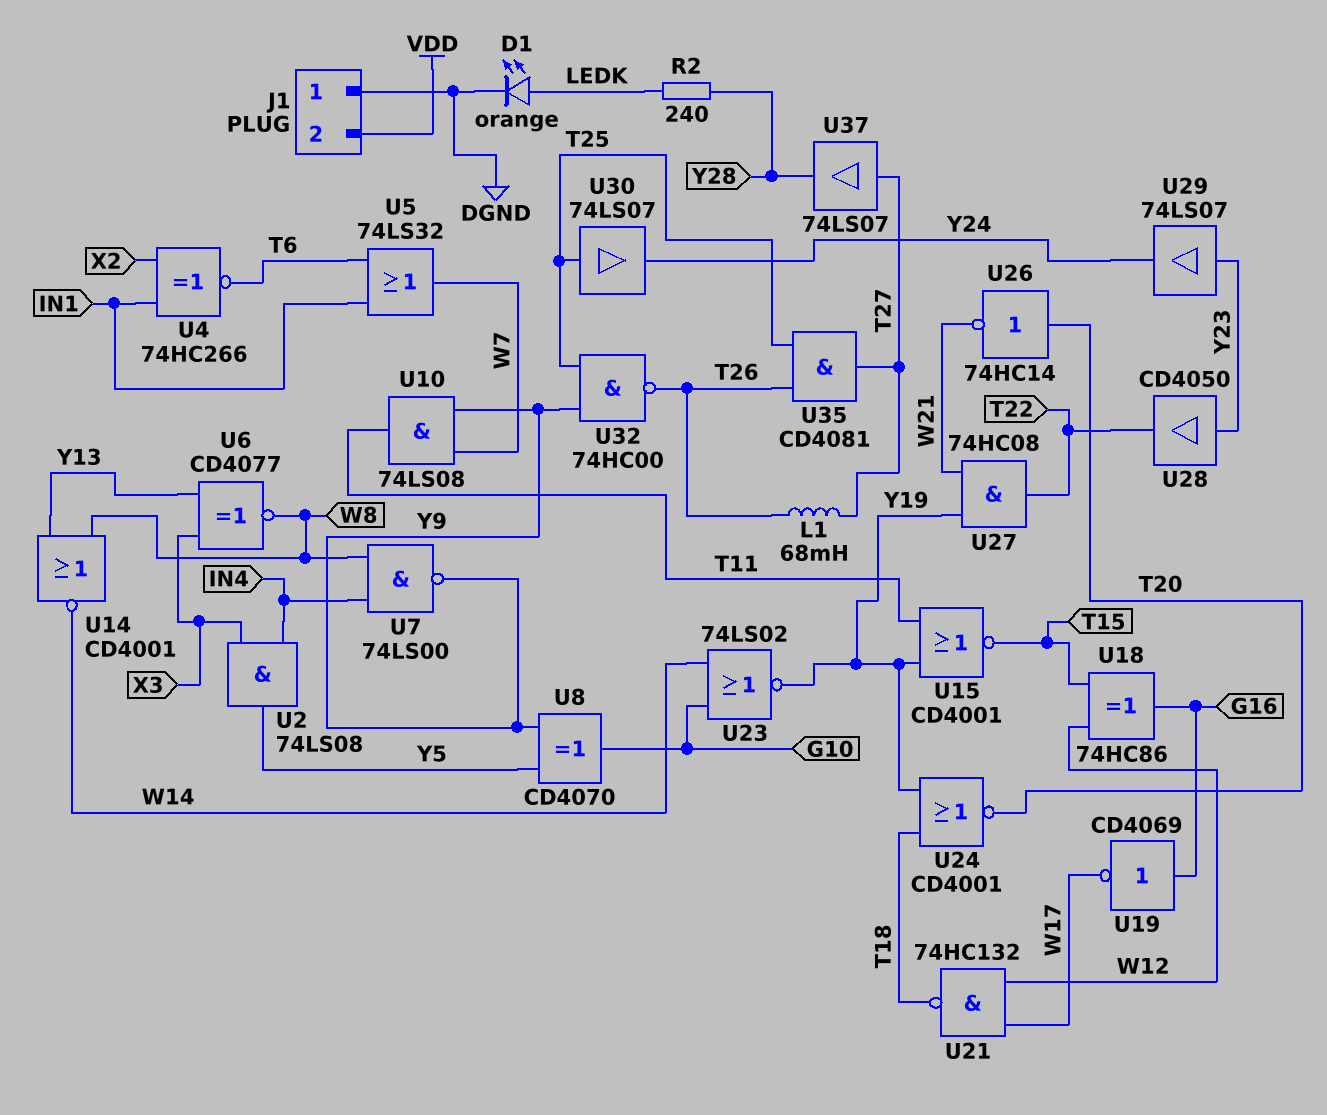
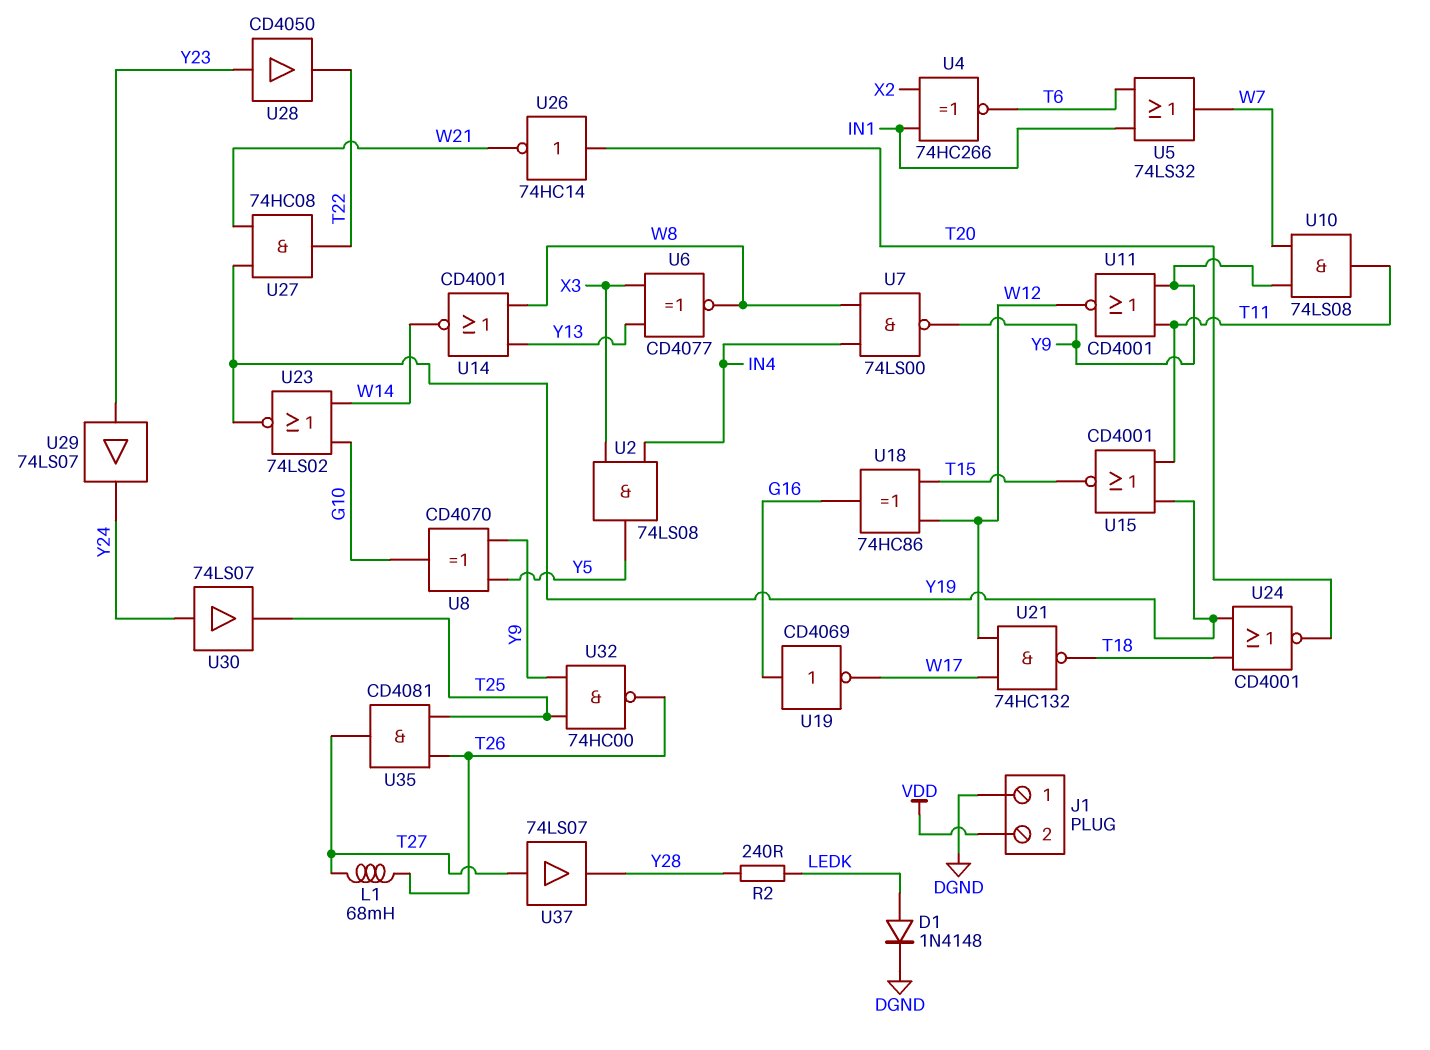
D1: LED orange (A LEDK, K DGND) -> diode 1N4148 (A LEDK, K DGND)
U11: none -> NOR CD4001 (in T11, in Y9, out W12)
U30: buffer 74LS07 (in T25, out Y24) -> buffer 74LS07 (in Y24, out T25)

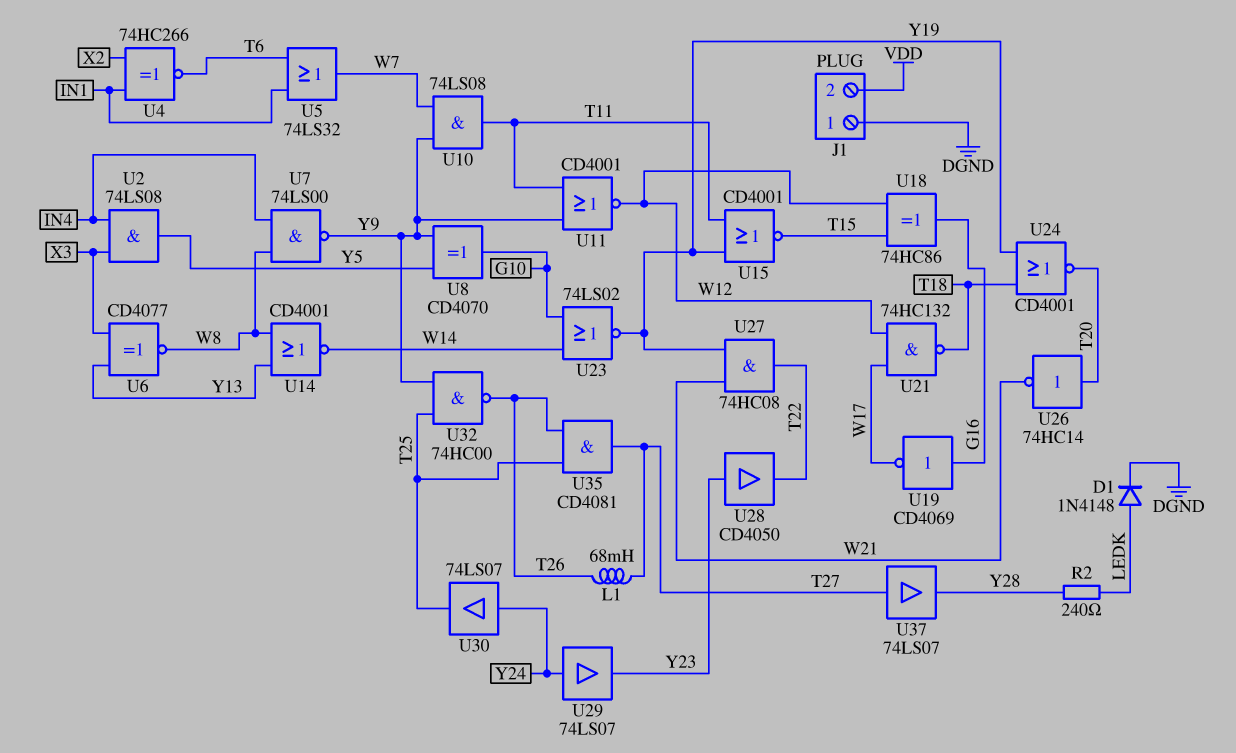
U29: buffer 74LS07 (in Y23, out Y24) -> buffer 74LS07 (in Y24, out Y23)

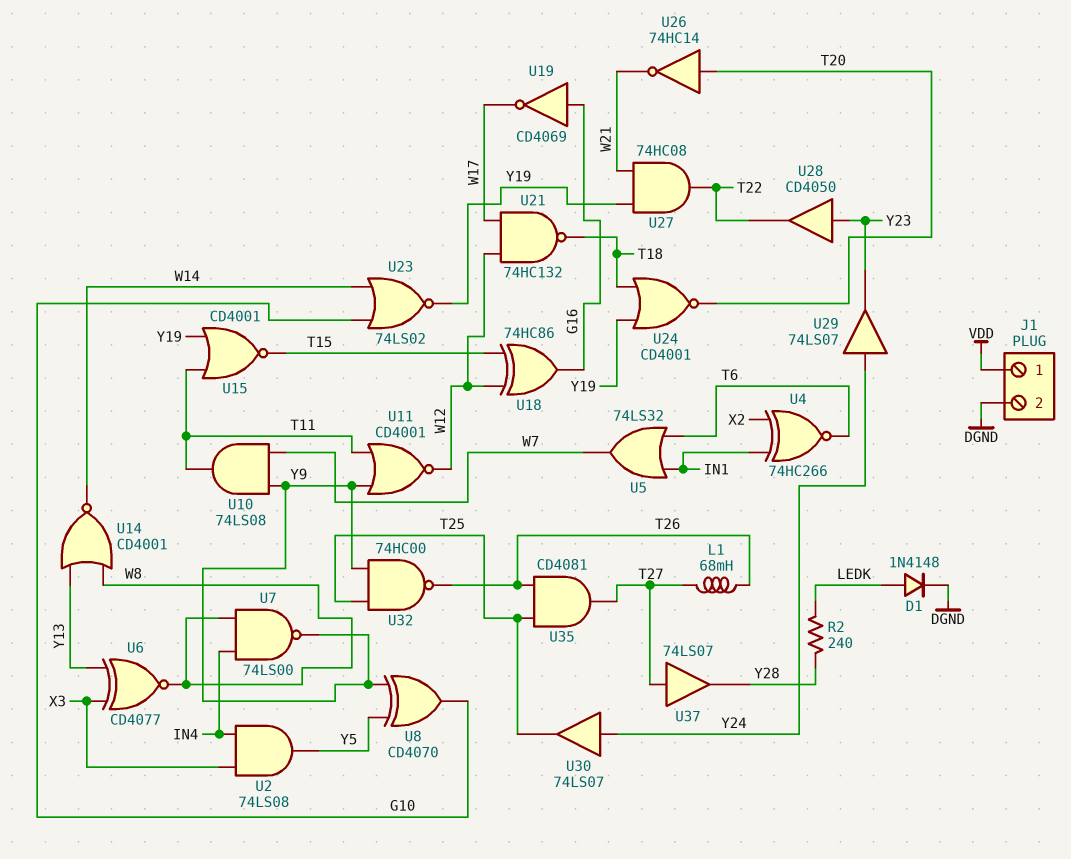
J1 pin 1: DGND -> VDD
J1 pin 2: VDD -> DGND

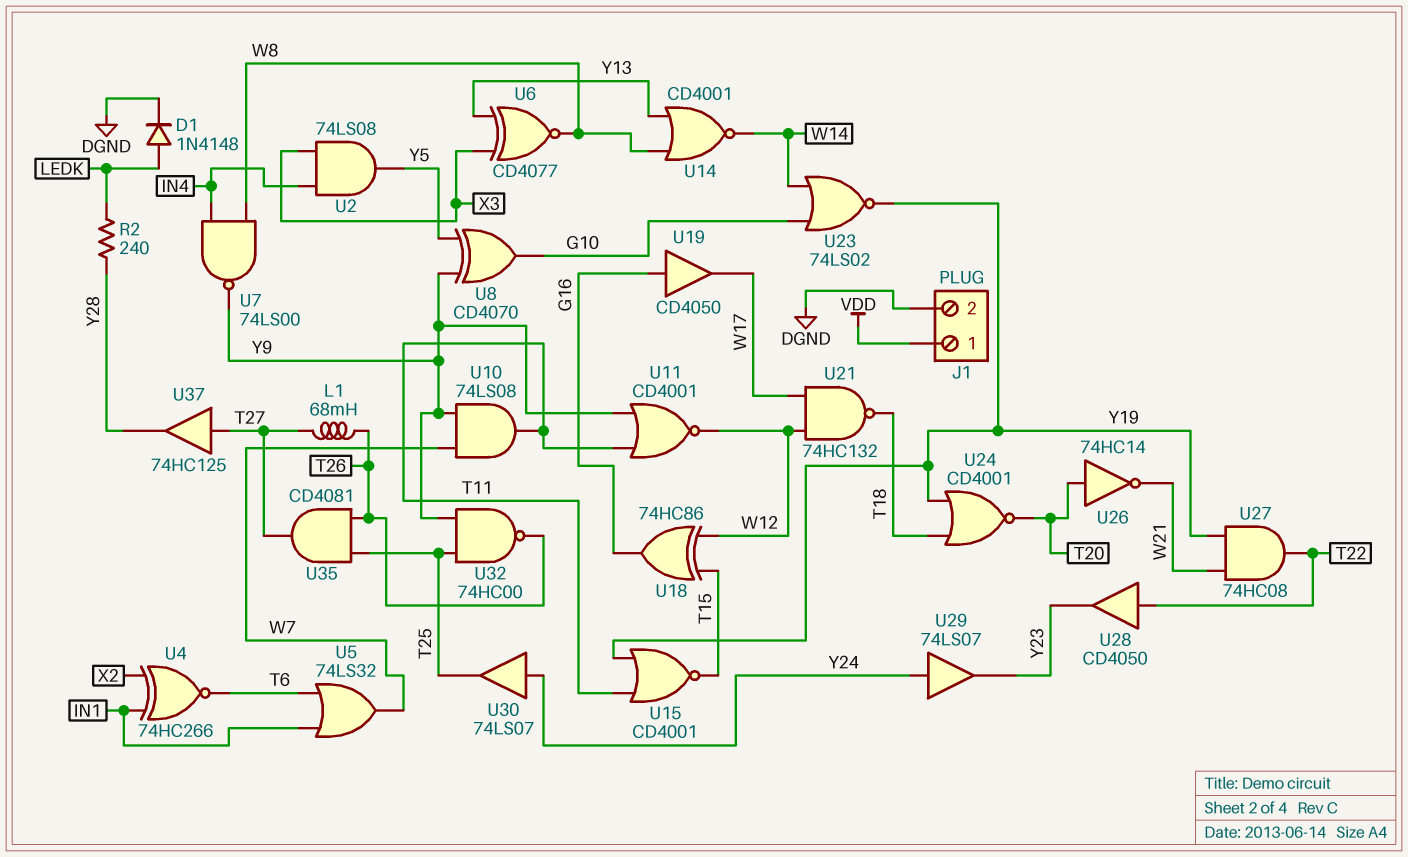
U19: NOT CD4069 (in G16, out W17) -> buffer CD4050 (in G16, out W17)
U28: buffer CD4050 (in Y23, out T22) -> buffer CD4050 (in T22, out Y23)
U37: buffer 74LS07 (in T27, out Y28) -> buffer 74HC125 (in T27, out Y28)

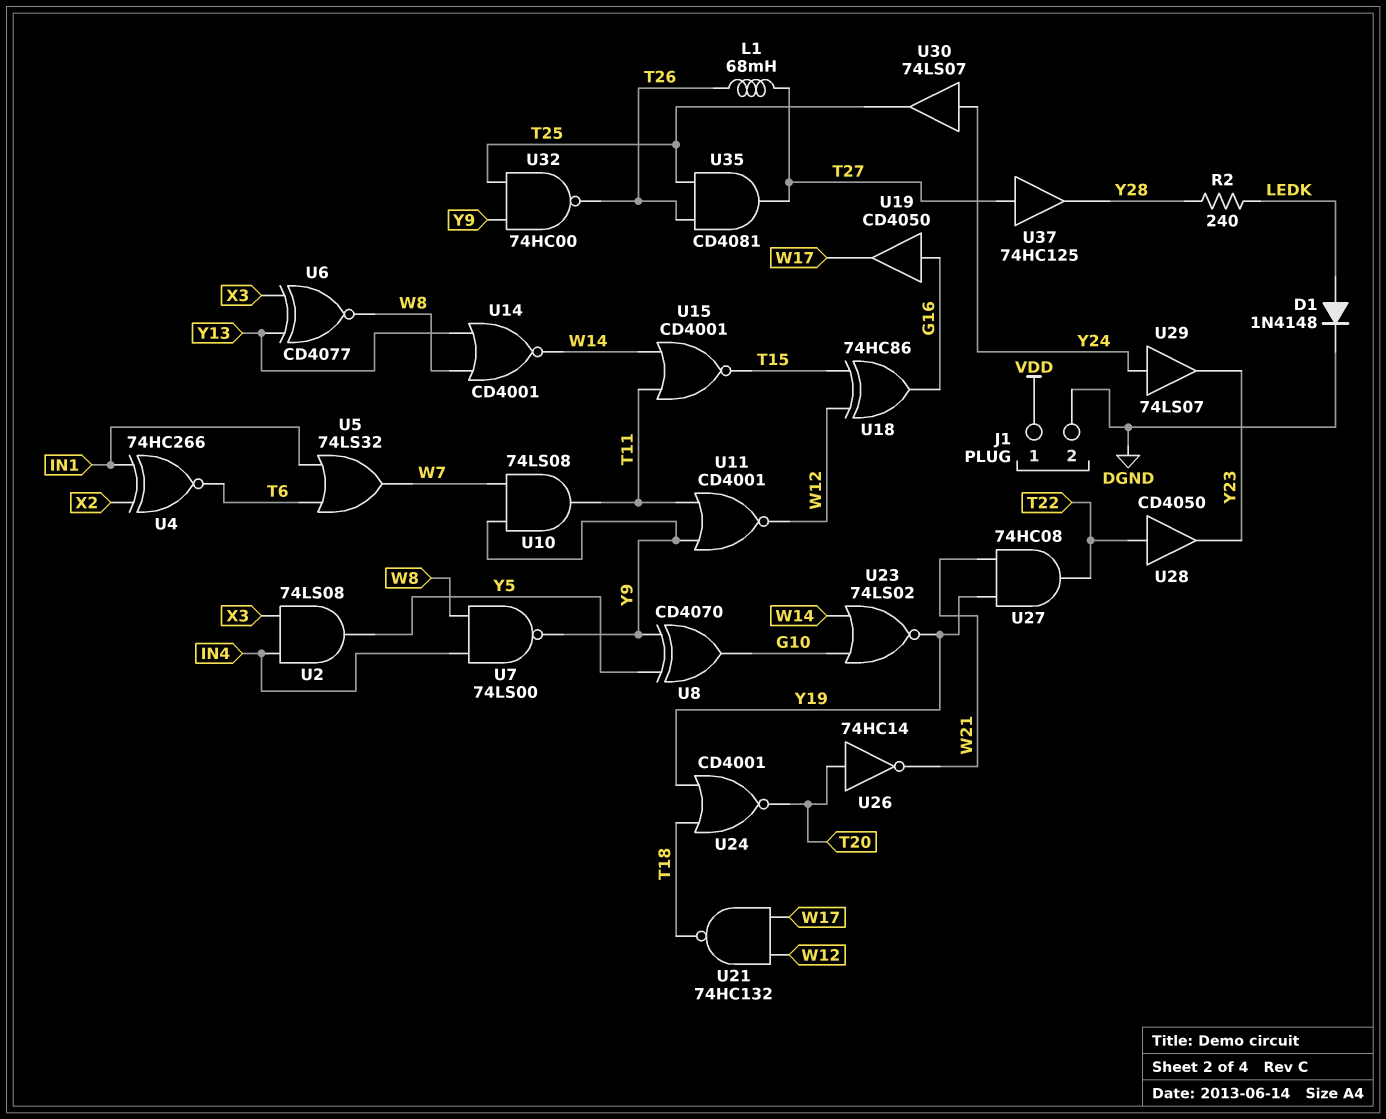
U15: NOR CD4001 (in T11, in Y19, out T15) -> NOR CD4001 (in T11, in W14, out T15)

